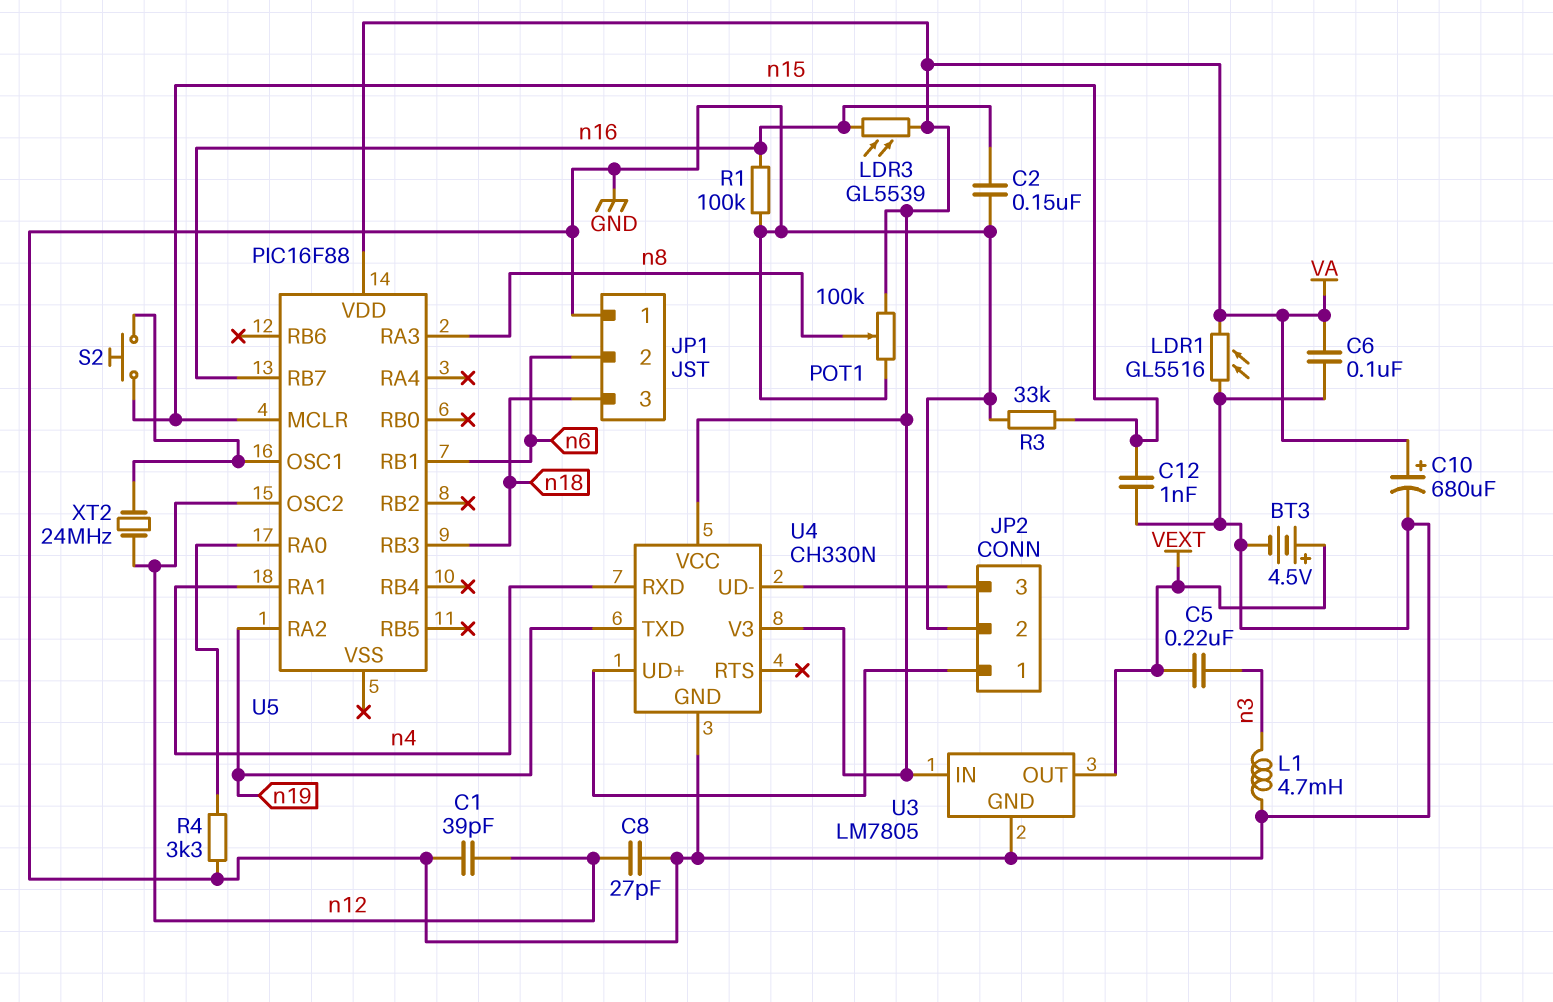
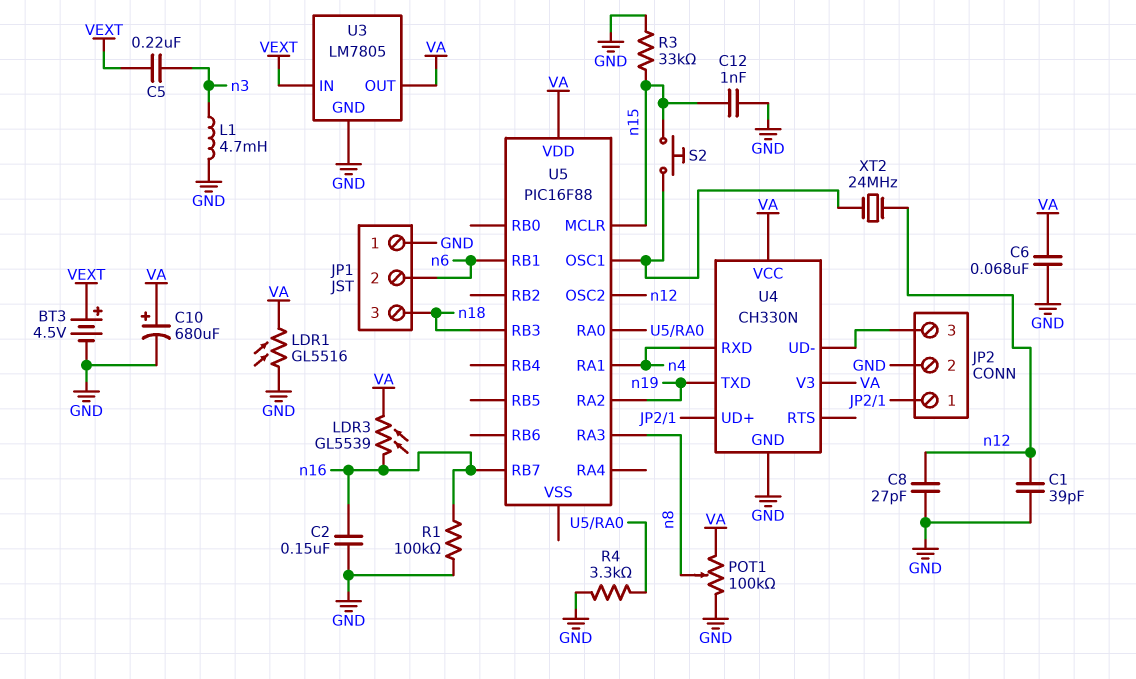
C6: 100nF (GND, VA) -> 68nF (GND, VA)
U3 pin IN: VA -> VEXT
U3 pin OUT: VEXT -> VA

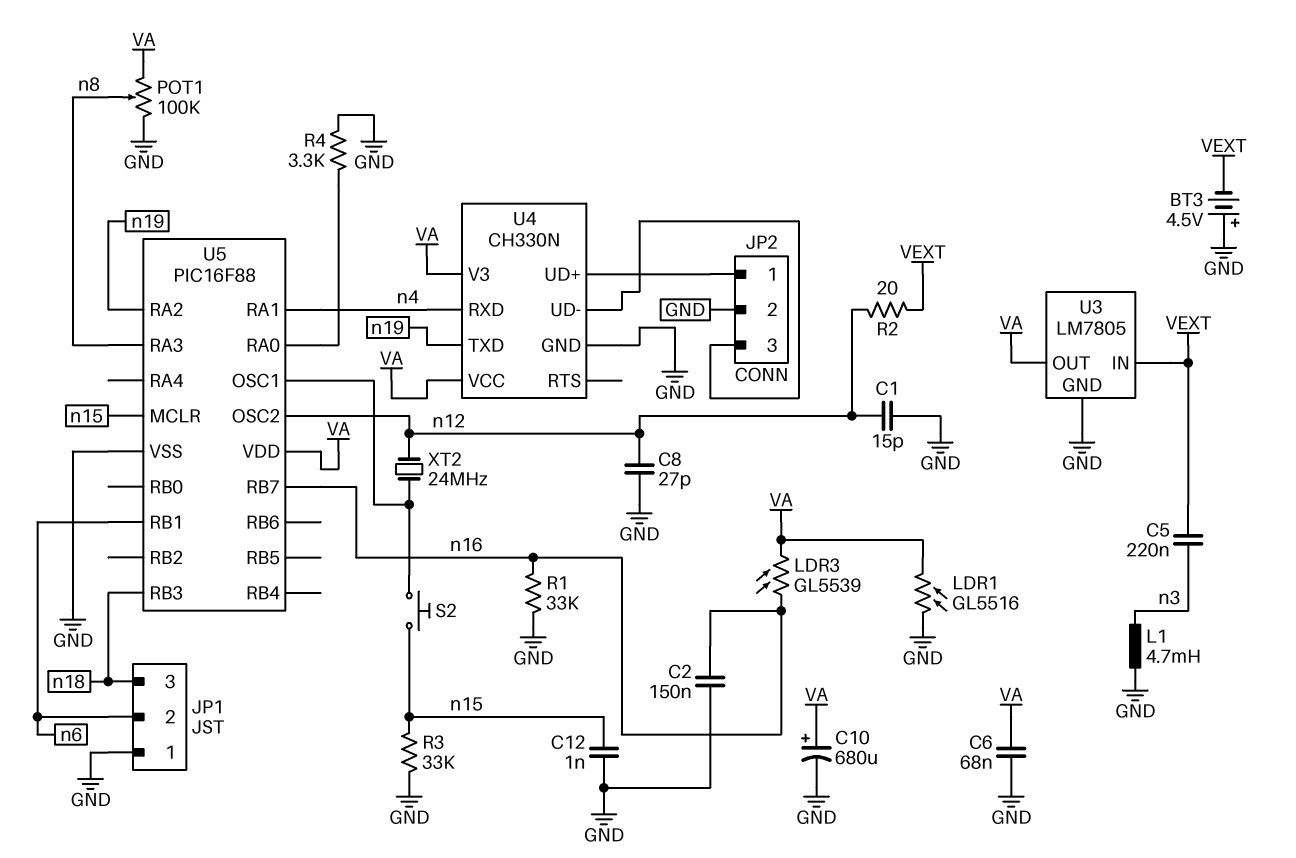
BT3: 4.5V (plus VEXT, minus GND) -> 4.5V (plus GND, minus VEXT)
C1: 39pF (GND, n12) -> 15pF (GND, n12)
R1: 100k (GND, n16) -> 33k (GND, n16)
R2: none -> 20 (VEXT, n12)
U5 pin VSS: none -> GND

